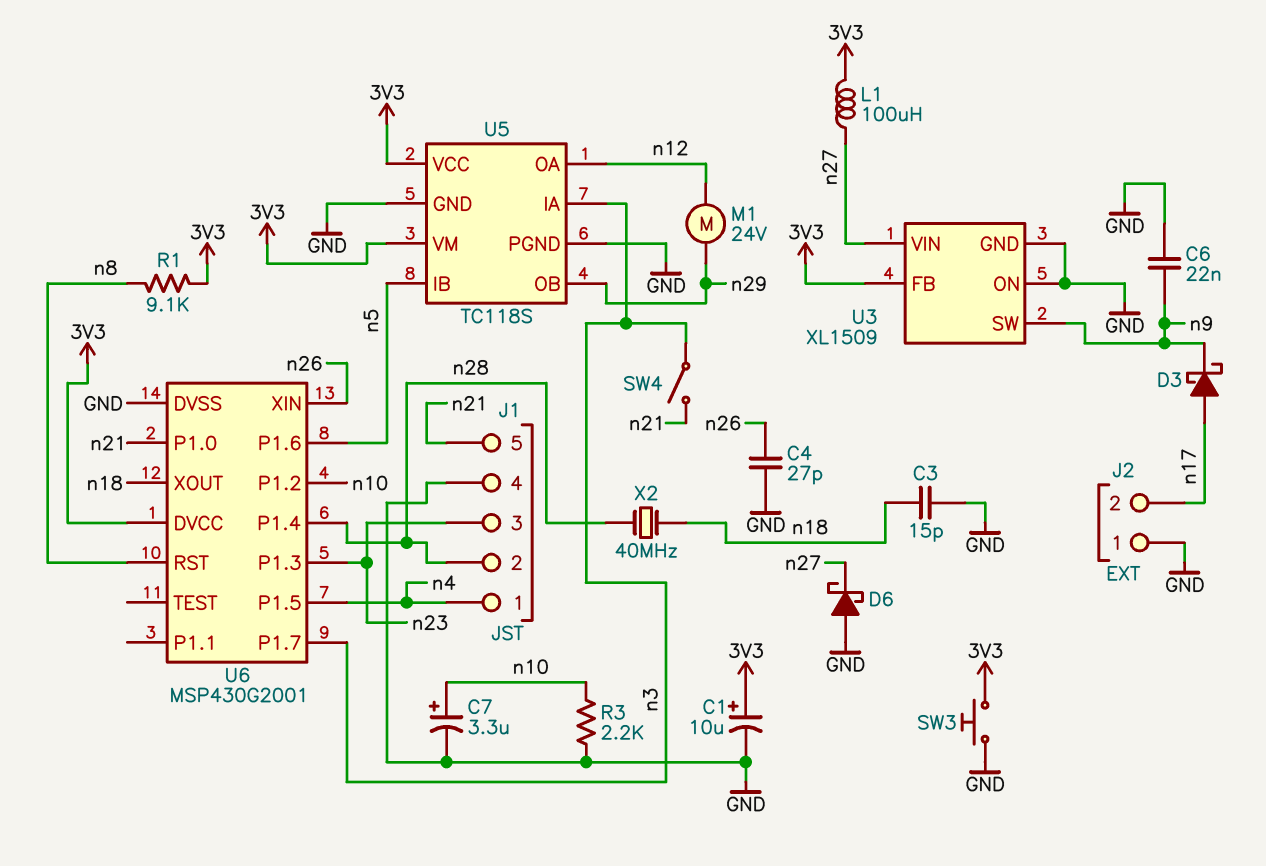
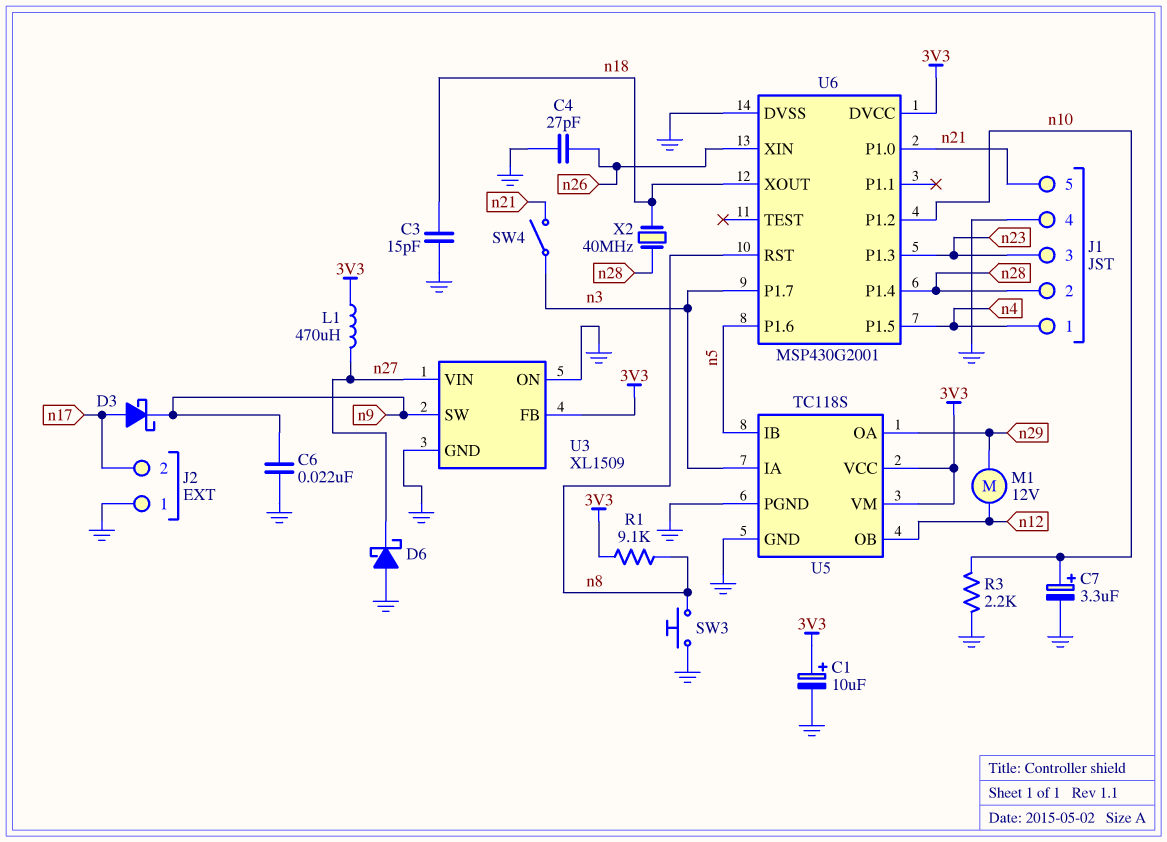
L1: 100uH (3V3, n27) -> 470uH (3V3, n27)
M1: motor 24V (n12, n29) -> motor 12V (n12, n29)
SW3: button (3V3, GND) -> button (GND, n8)
U5 pin OA: n12 -> n29
U5 pin OB: n29 -> n12

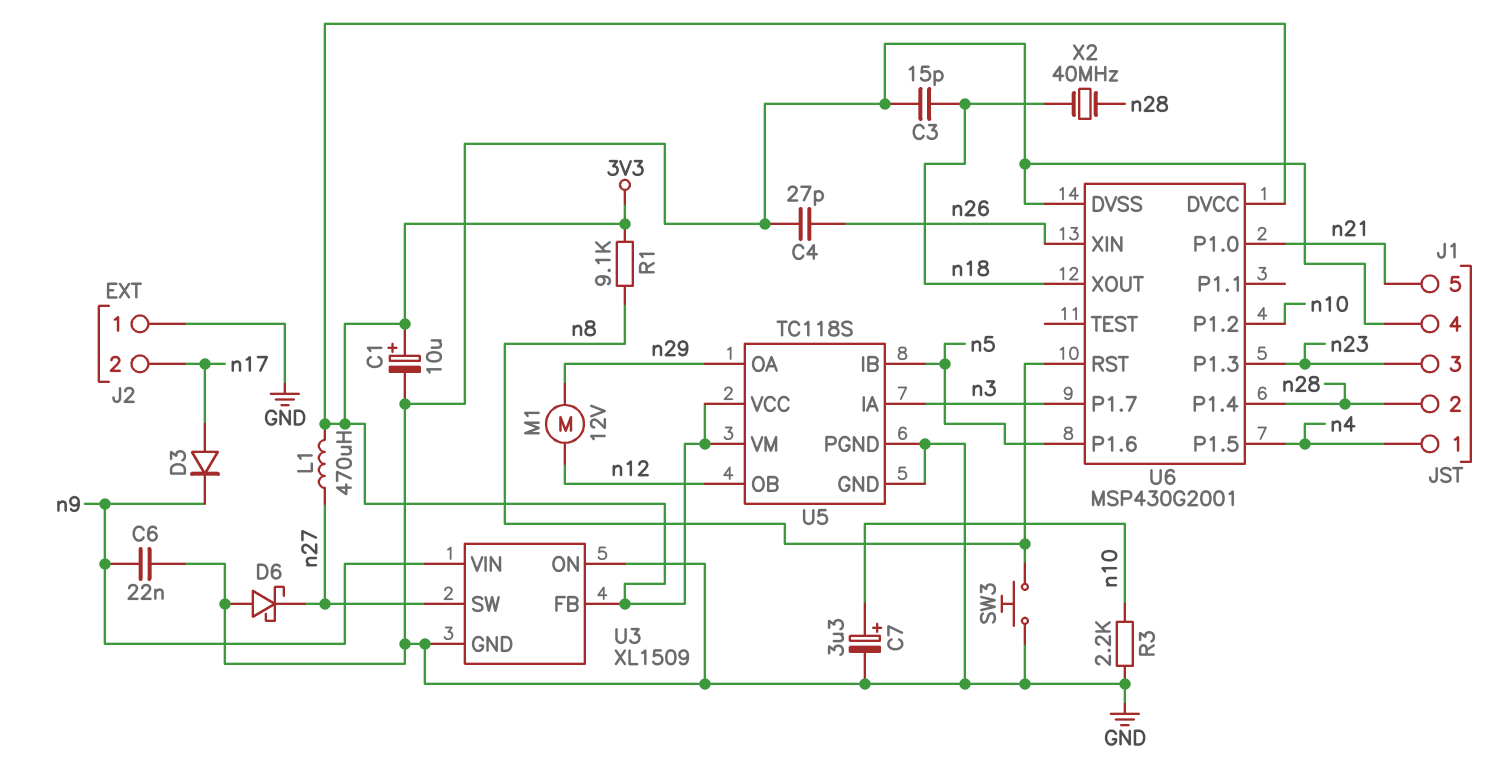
D3: schottky (A n17, K n9) -> diode (A n17, K n9)
SW4: switch (n3, n21) -> none
U3 pin SW: n9 -> n27
U3 pin VIN: n27 -> n9

